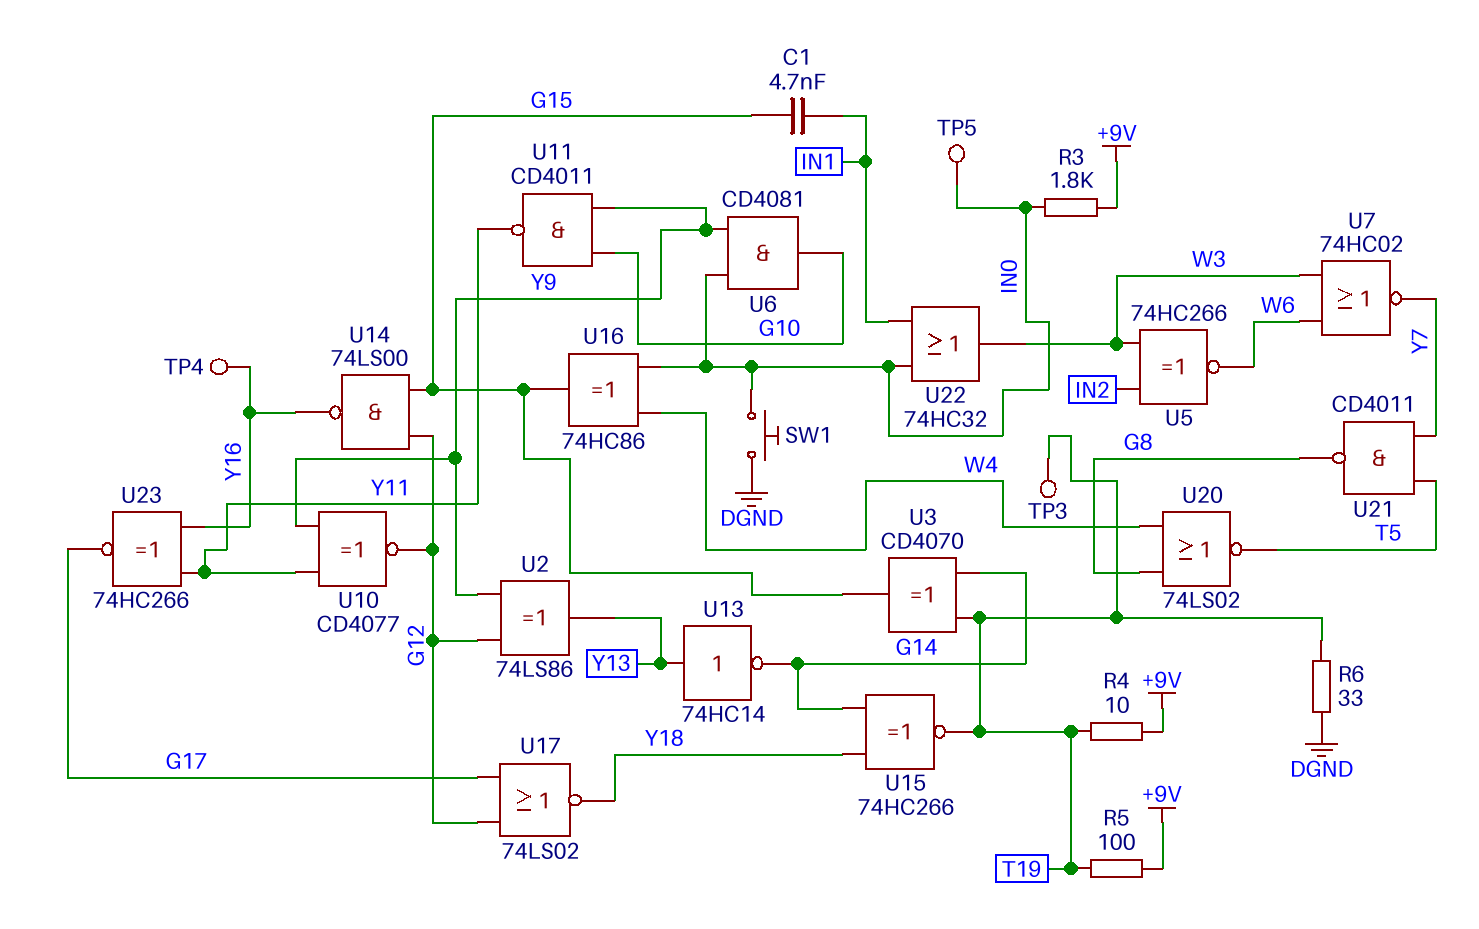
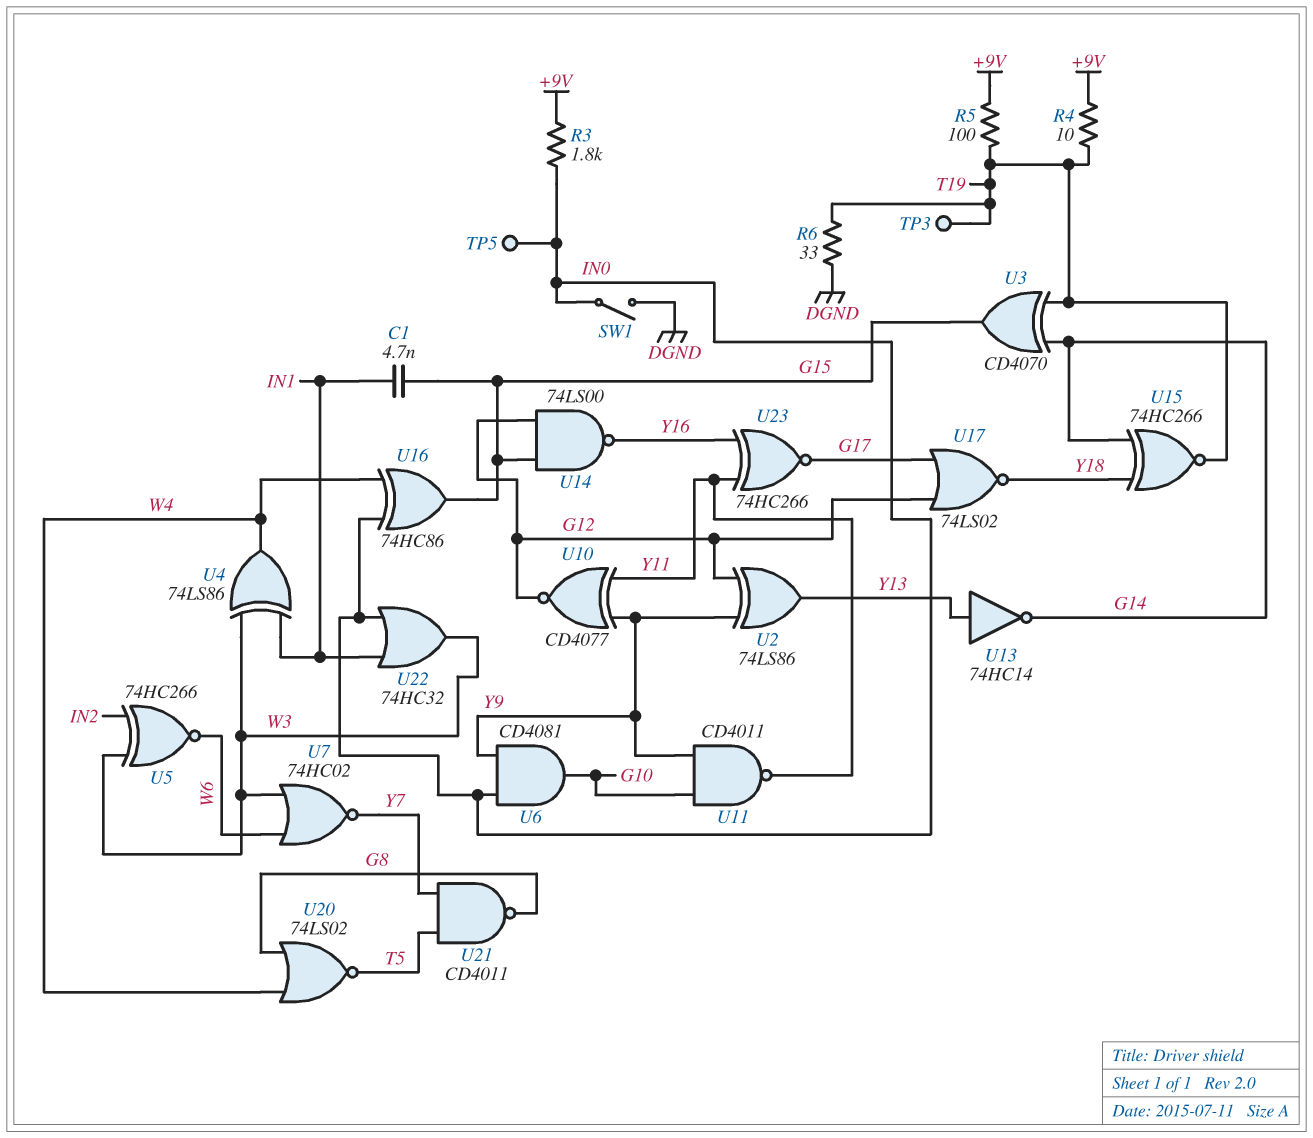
SW1: button (DGND, IN0) -> switch (DGND, IN0)
TP4: test point (Y16) -> none
U4: none -> XOR 74LS86 (in IN1, in W3, out W4)

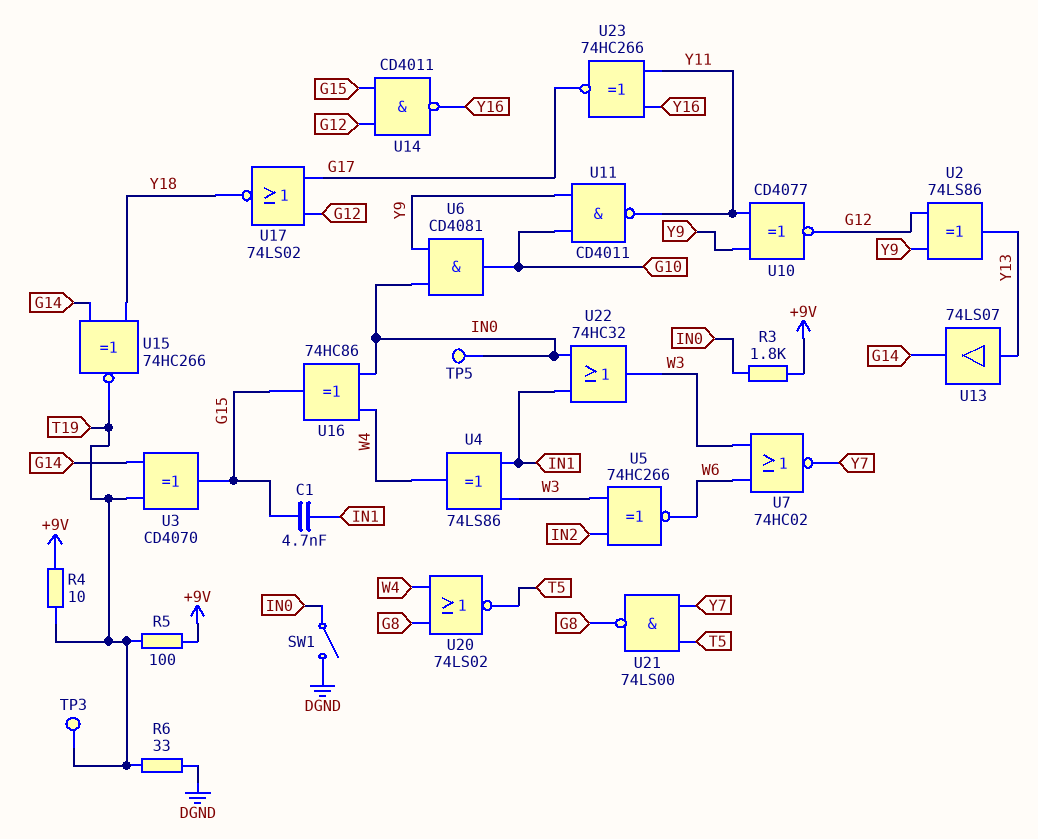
U13: NOT 74HC14 (in Y13, out G14) -> buffer 74LS07 (in Y13, out G14)
U14: NAND 74LS00 (in G12, in G15, out Y16) -> NAND CD4011 (in G12, in G15, out Y16)
U21: NAND CD4011 (in T5, in Y7, out G8) -> NAND 74LS00 (in T5, in Y7, out G8)

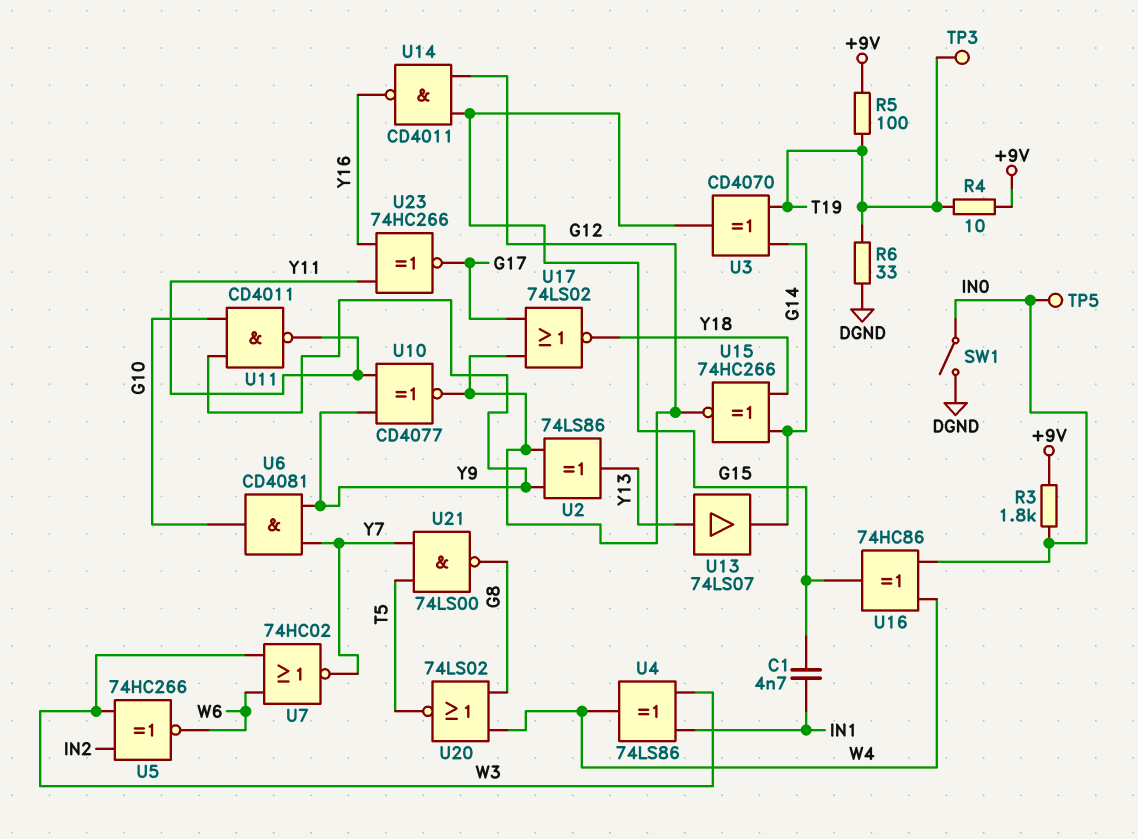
U6: AND CD4081 (in IN0, in Y9, out G10) -> AND CD4081 (in Y7, in Y9, out G10)
U15: XNOR 74HC266 (in G14, in Y18, out T19) -> XNOR 74HC266 (in G14, in Y18, out G12)
U22: OR 74HC32 (in IN0, in IN1, out W3) -> none

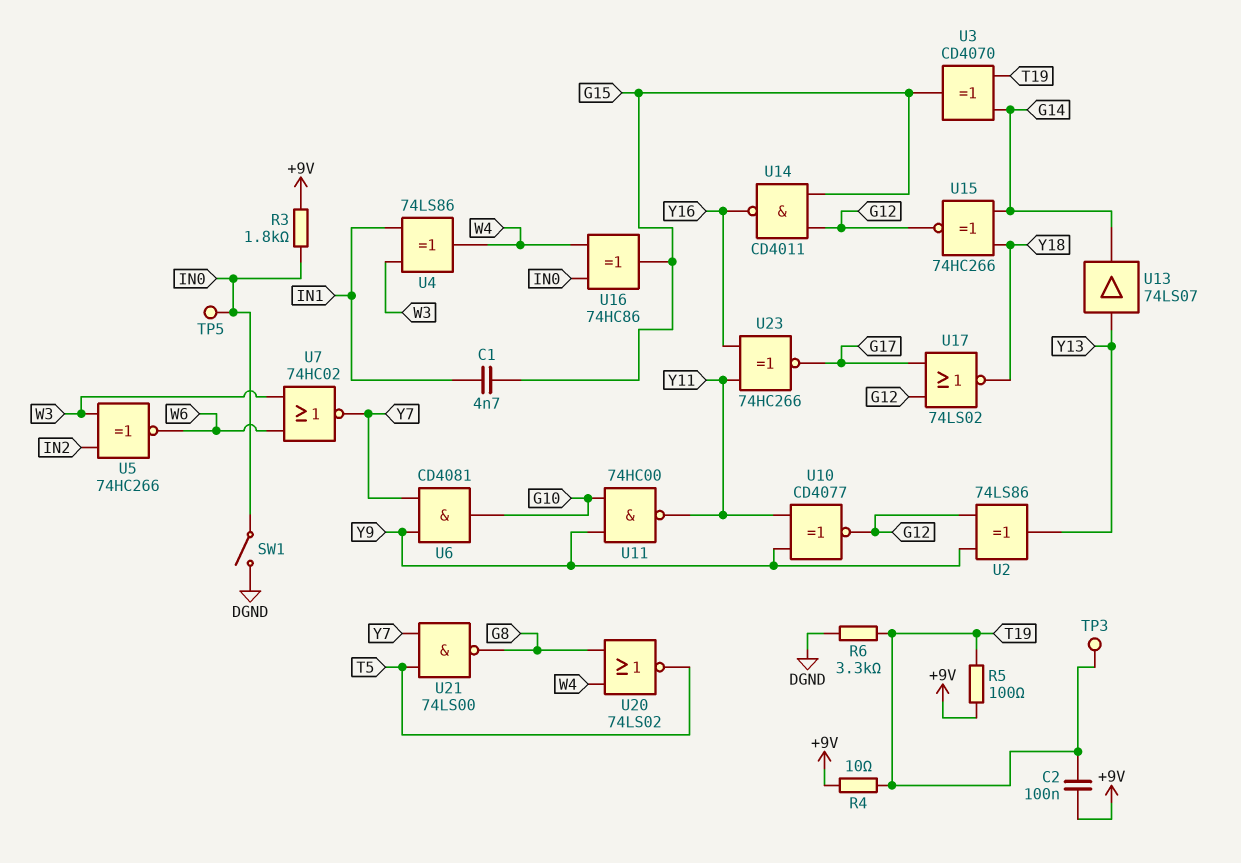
C2: none -> 100nF (+9V, T19)
R6: 33 (DGND, T19) -> 3.3k (DGND, T19)
U11: NAND CD4011 (in G10, in Y9, out Y11) -> NAND 74HC00 (in G10, in Y9, out Y11)

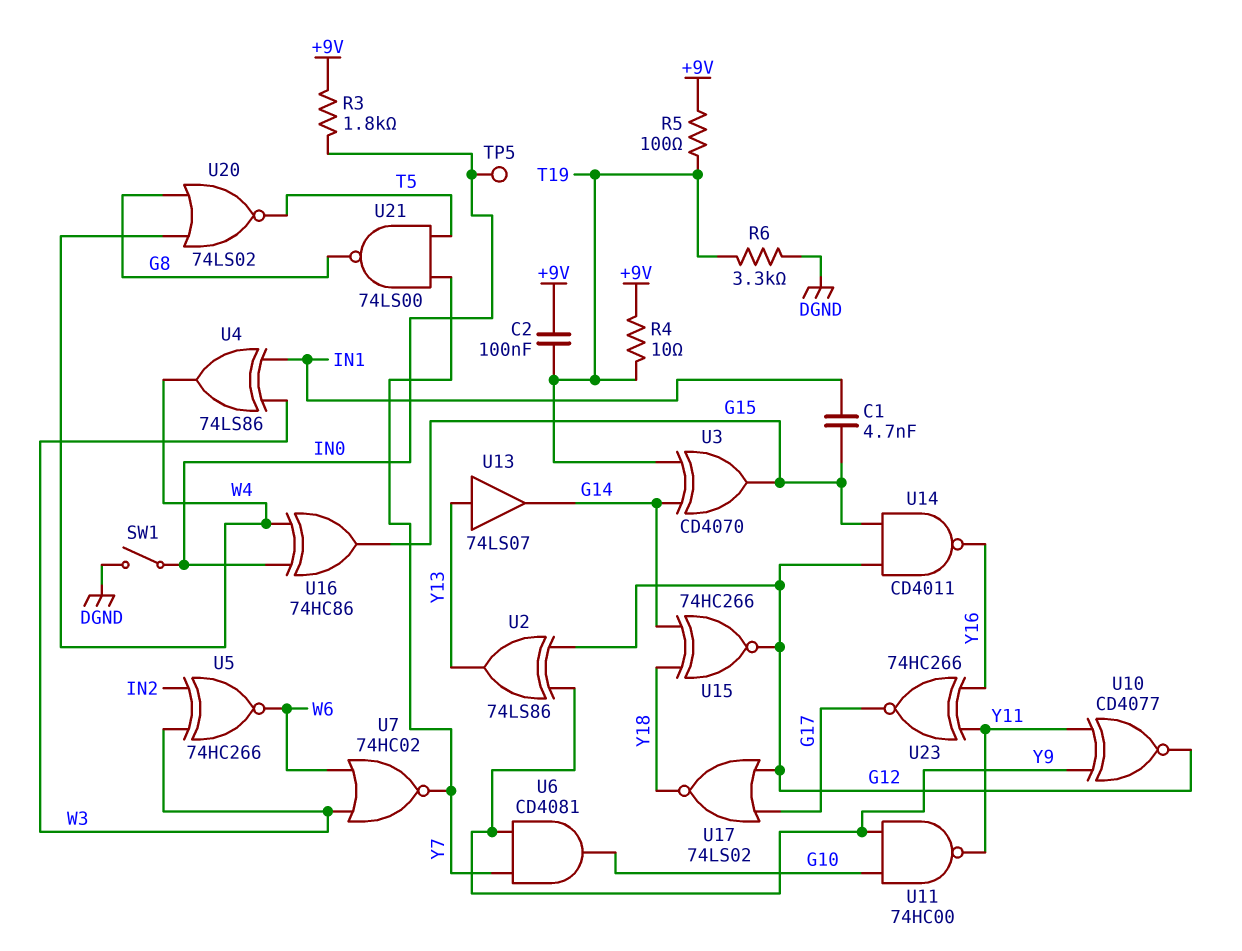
TP3: test point (T19) -> none

